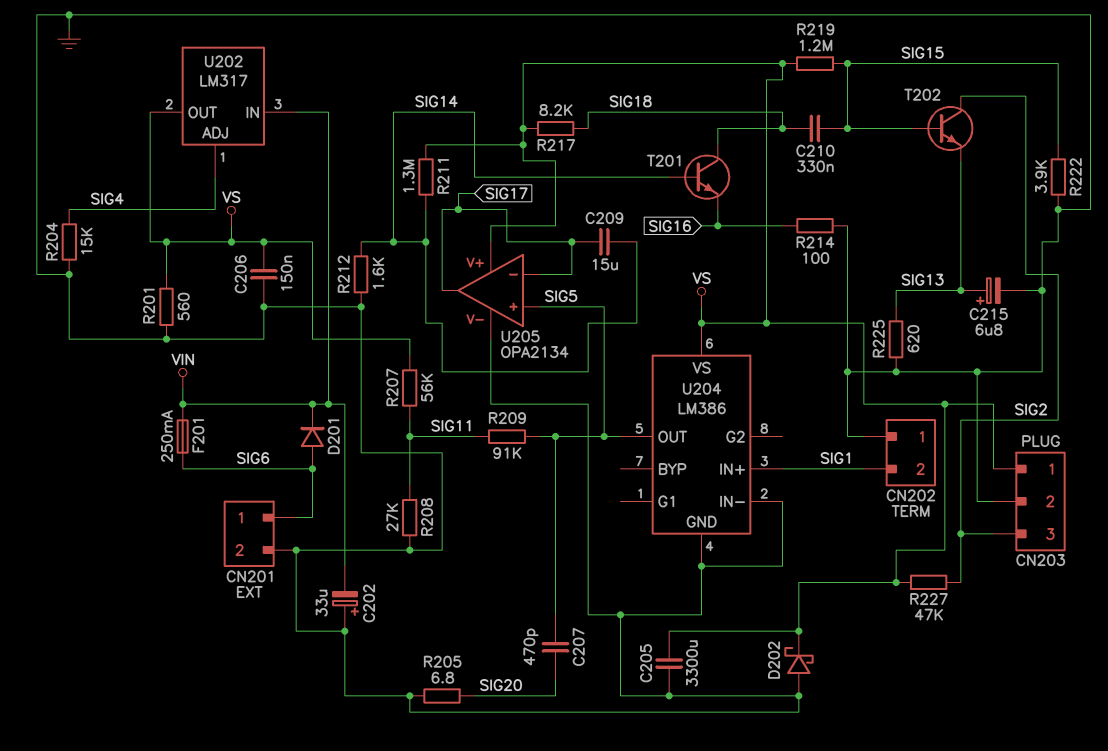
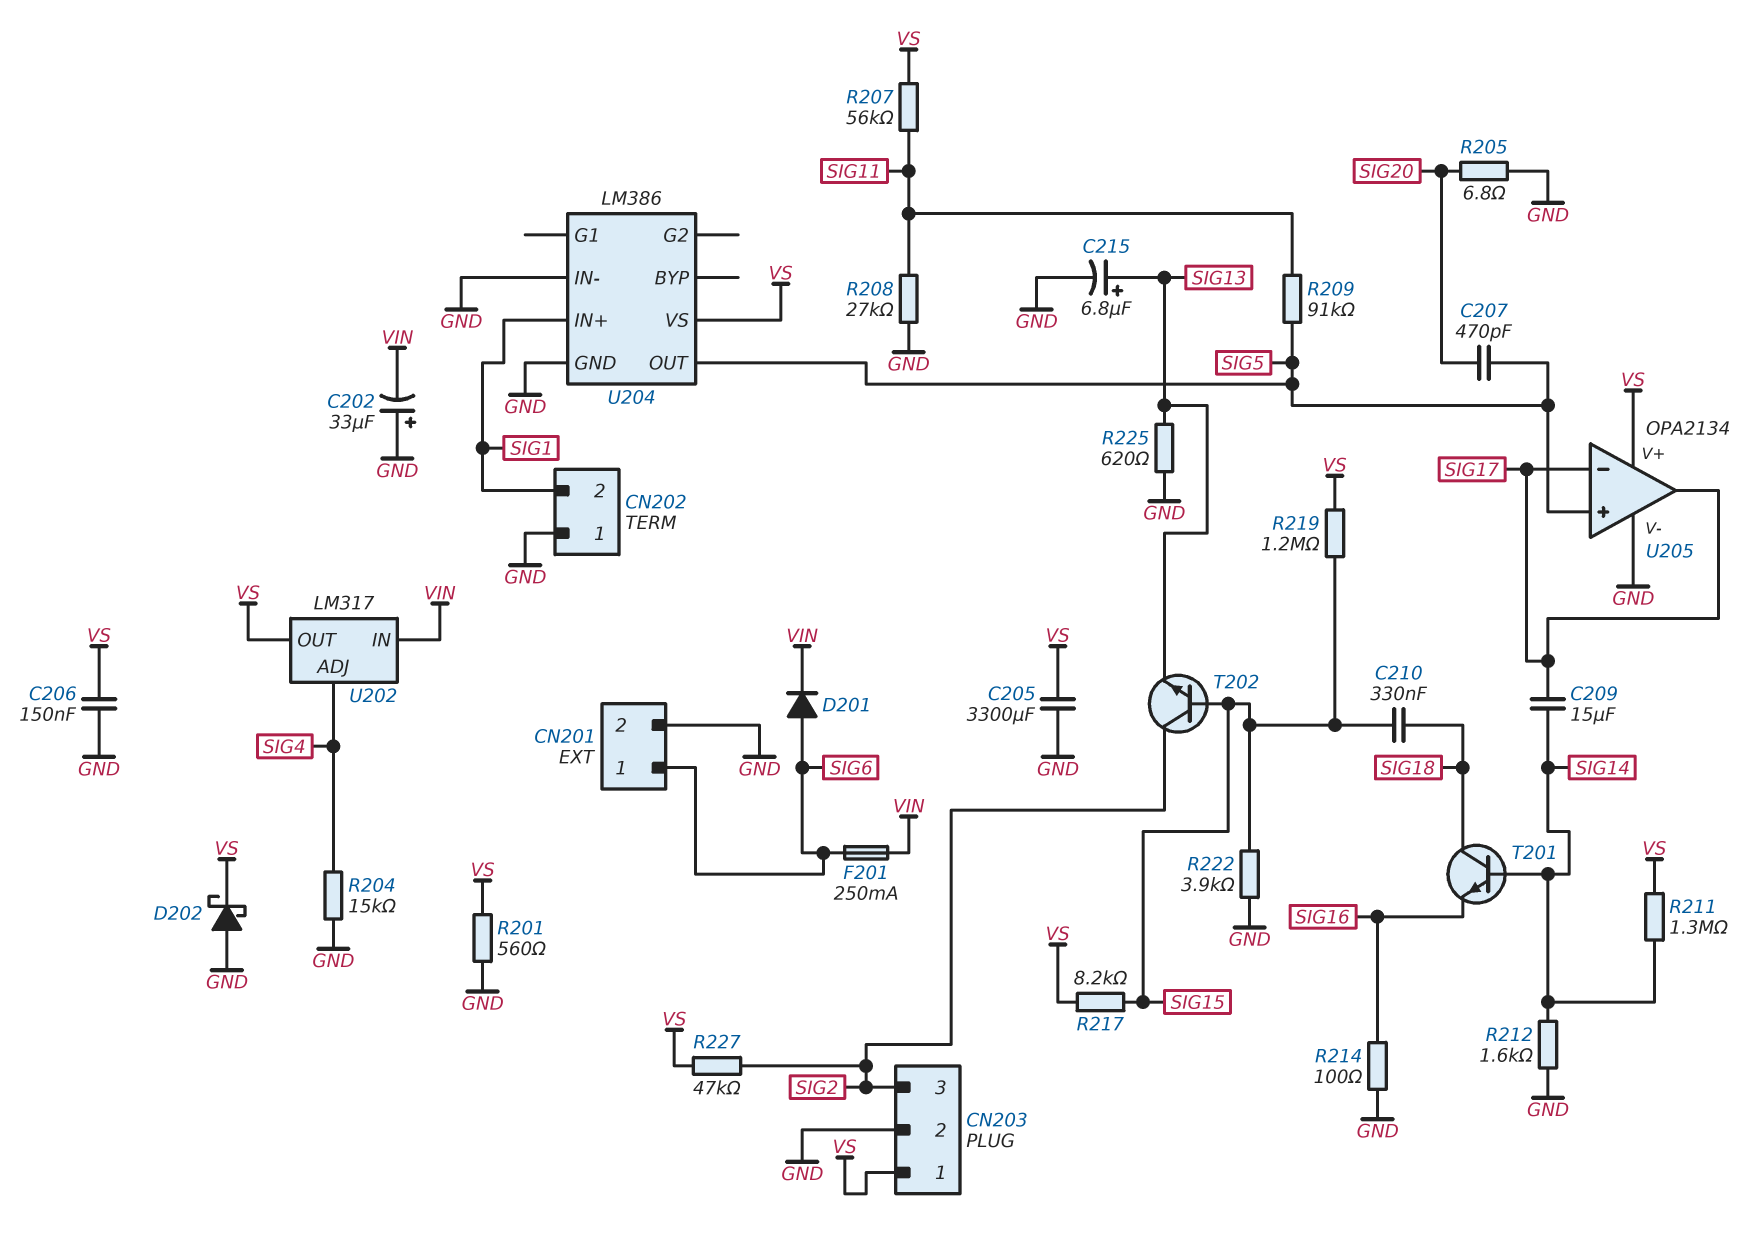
R217: 8.2k (SIG18, VS) -> 8.2k (SIG15, VS)

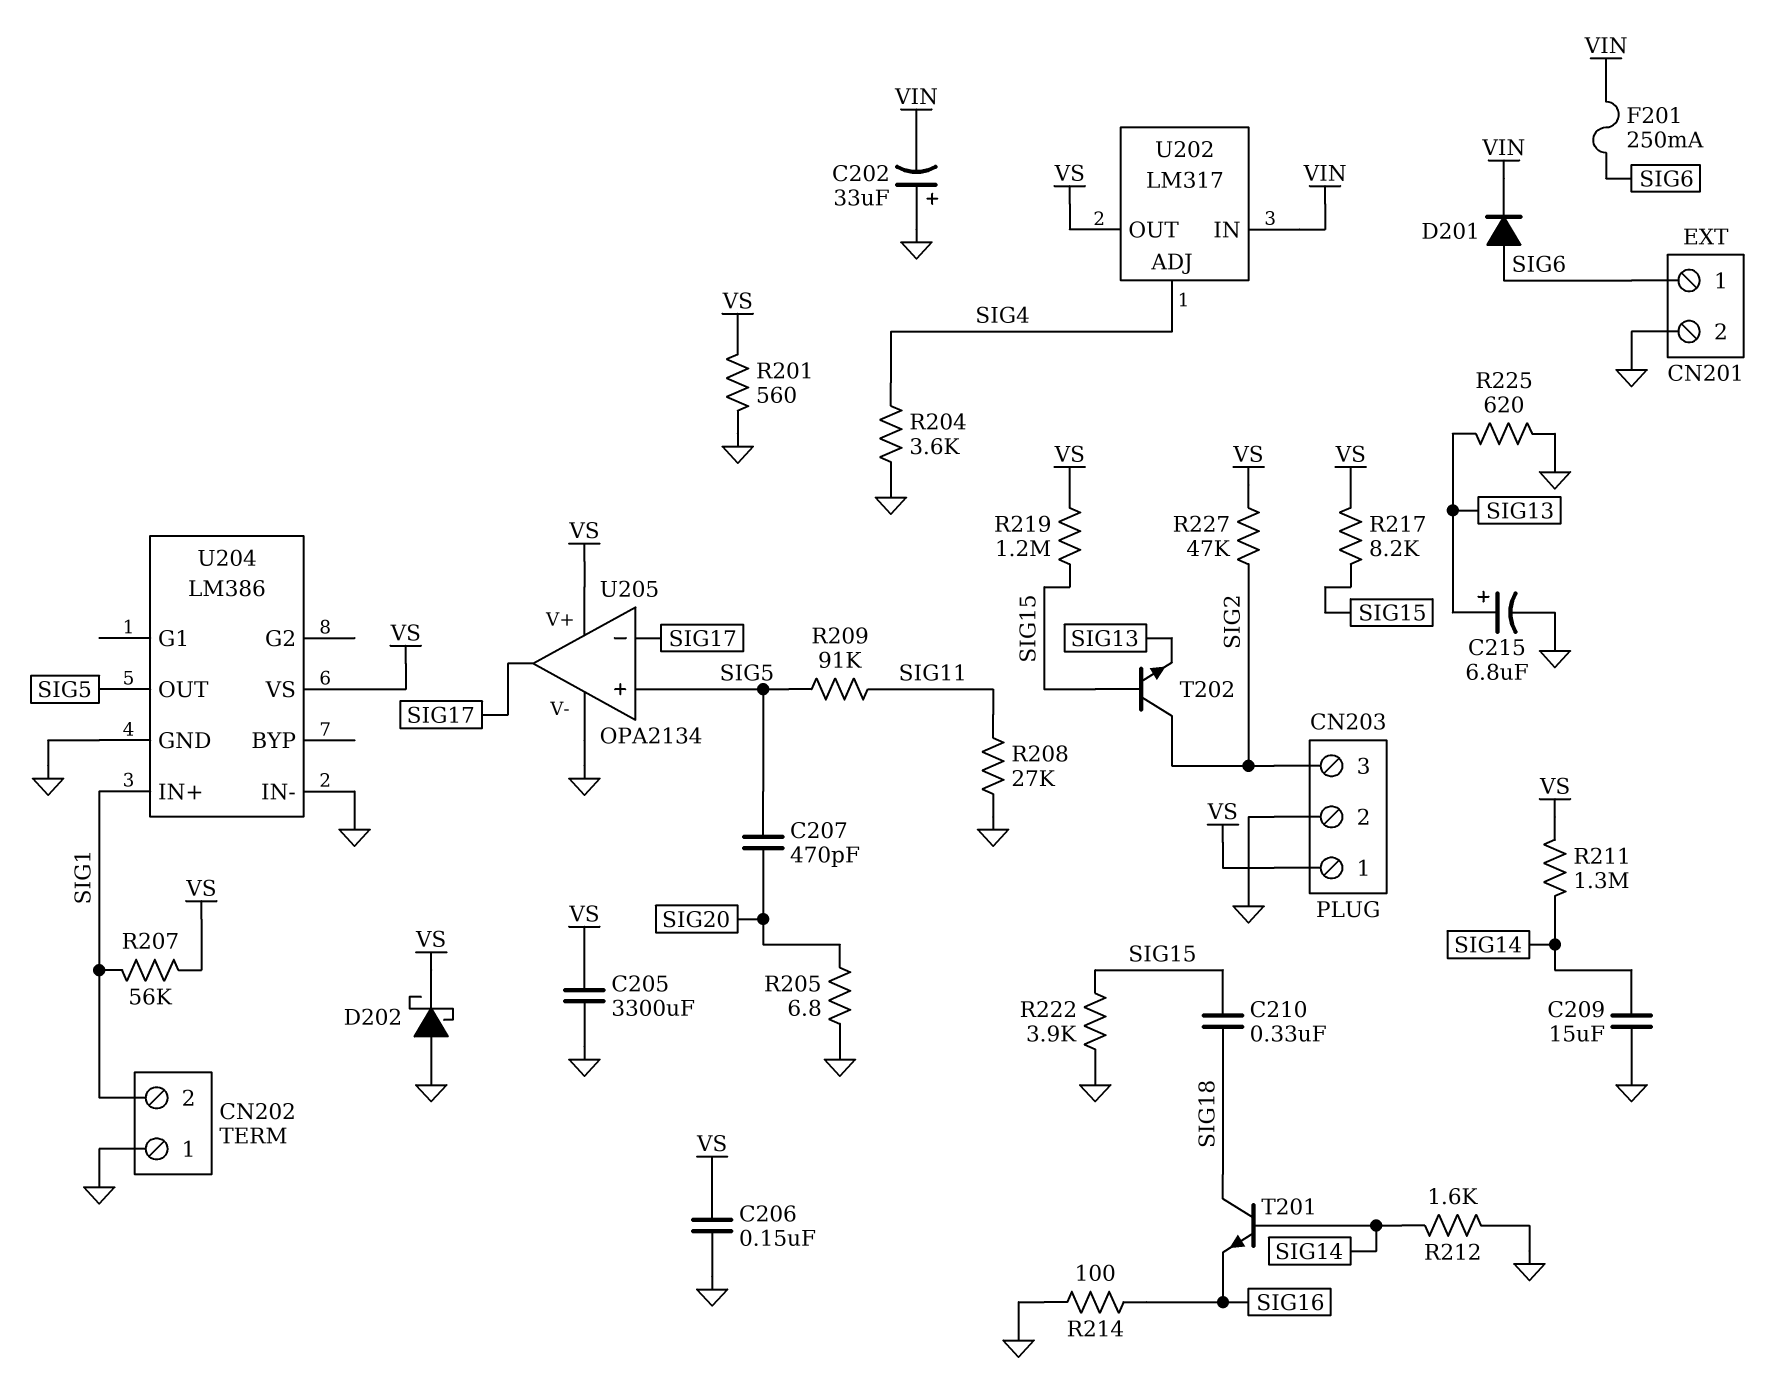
C209: 15uF (SIG14, SIG17) -> 15uF (GND, SIG14)
R204: 15k (GND, SIG4) -> 3.6k (GND, SIG4)
R207: 56k (SIG11, VS) -> 56k (SIG1, VS)

